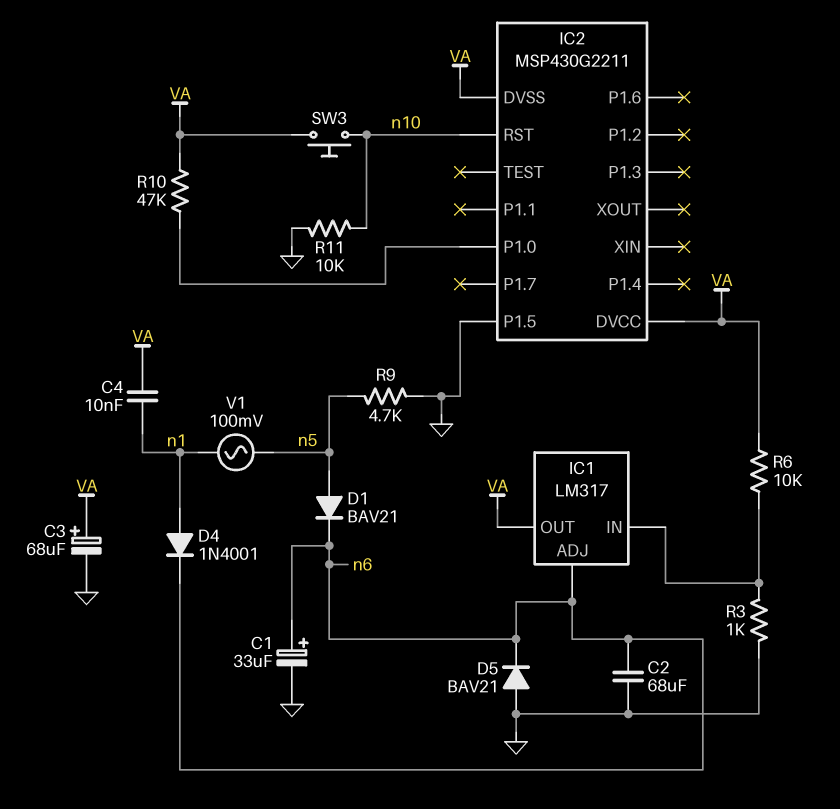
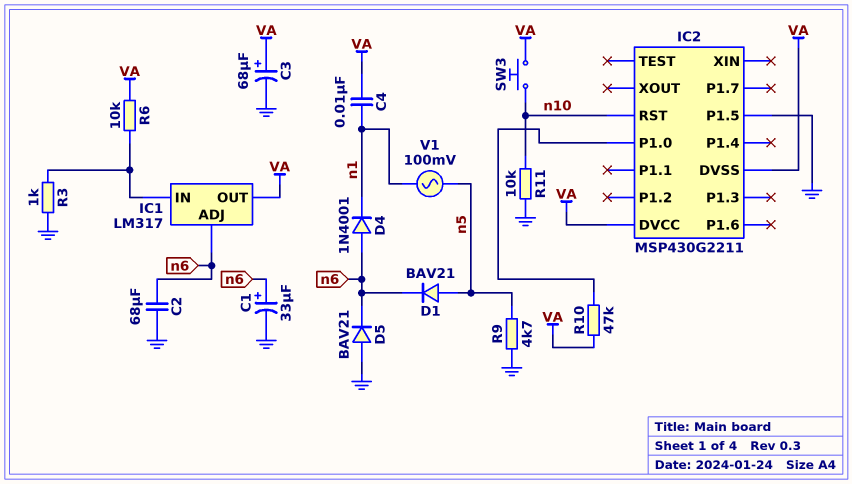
D4: diode 1N4001 (A n1, K n6) -> diode 1N4001 (A n6, K n1)

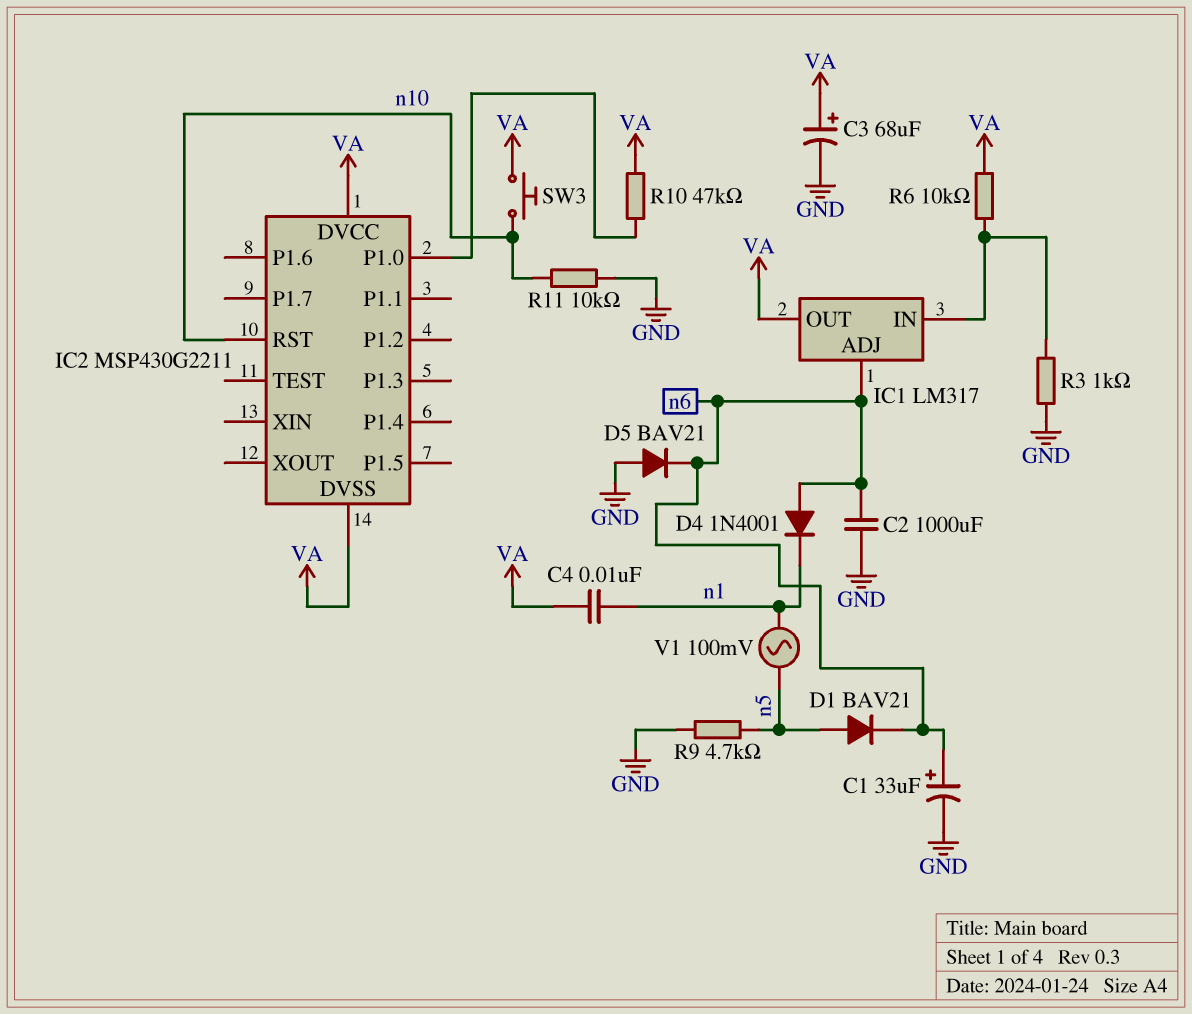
C2: 68uF (GND, n6) -> 1000uF (GND, n6)
IC2 pin P1.5: GND -> none

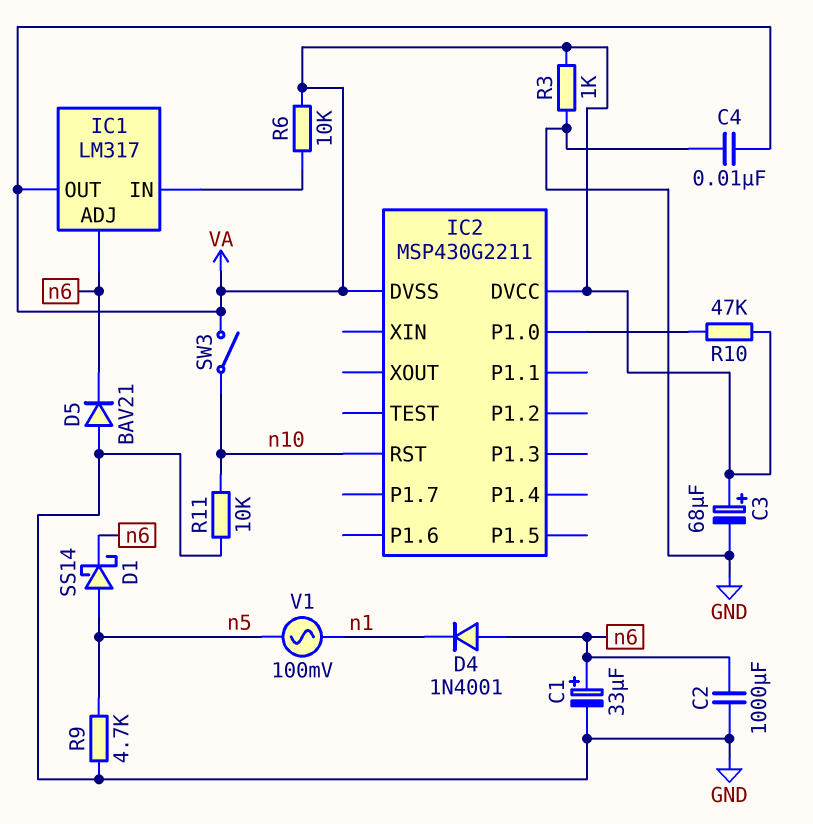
C4: 10nF (VA, n1) -> 10nF (GND, VA)
D1: diode BAV21 (A n5, K n6) -> schottky SS14 (A n5, K n6)
R3: 1k (GND, IC1/IN) -> 1k (GND, VA)
SW3: button (VA, n10) -> switch (VA, n10)

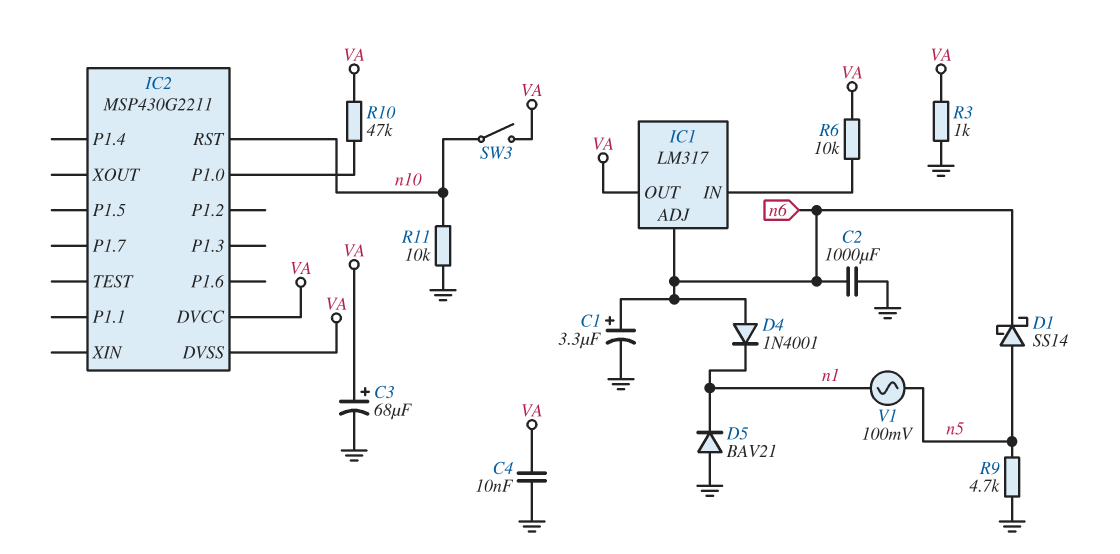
C1: 33uF (plus n6, minus GND) -> 3.3uF (plus n6, minus GND)
D5: diode BAV21 (A GND, K n6) -> diode BAV21 (A GND, K n1)

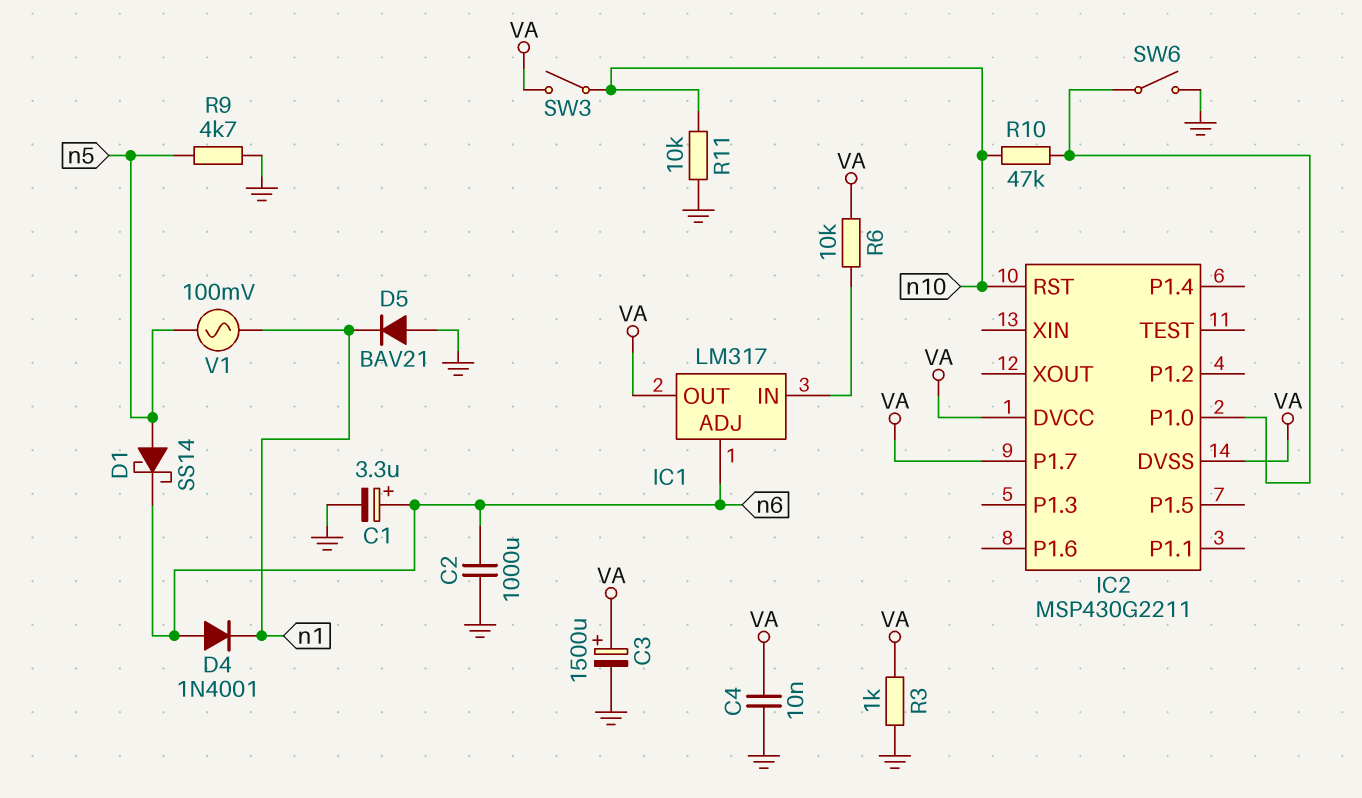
C3: 68uF (plus VA, minus GND) -> 1500uF (plus VA, minus GND)
IC2 pin P1.7: none -> VA
R10: 47k (IC2/P1.0, VA) -> 47k (IC2/P1.0, n10)
SW6: none -> switch (GND, IC2/P1.0)

